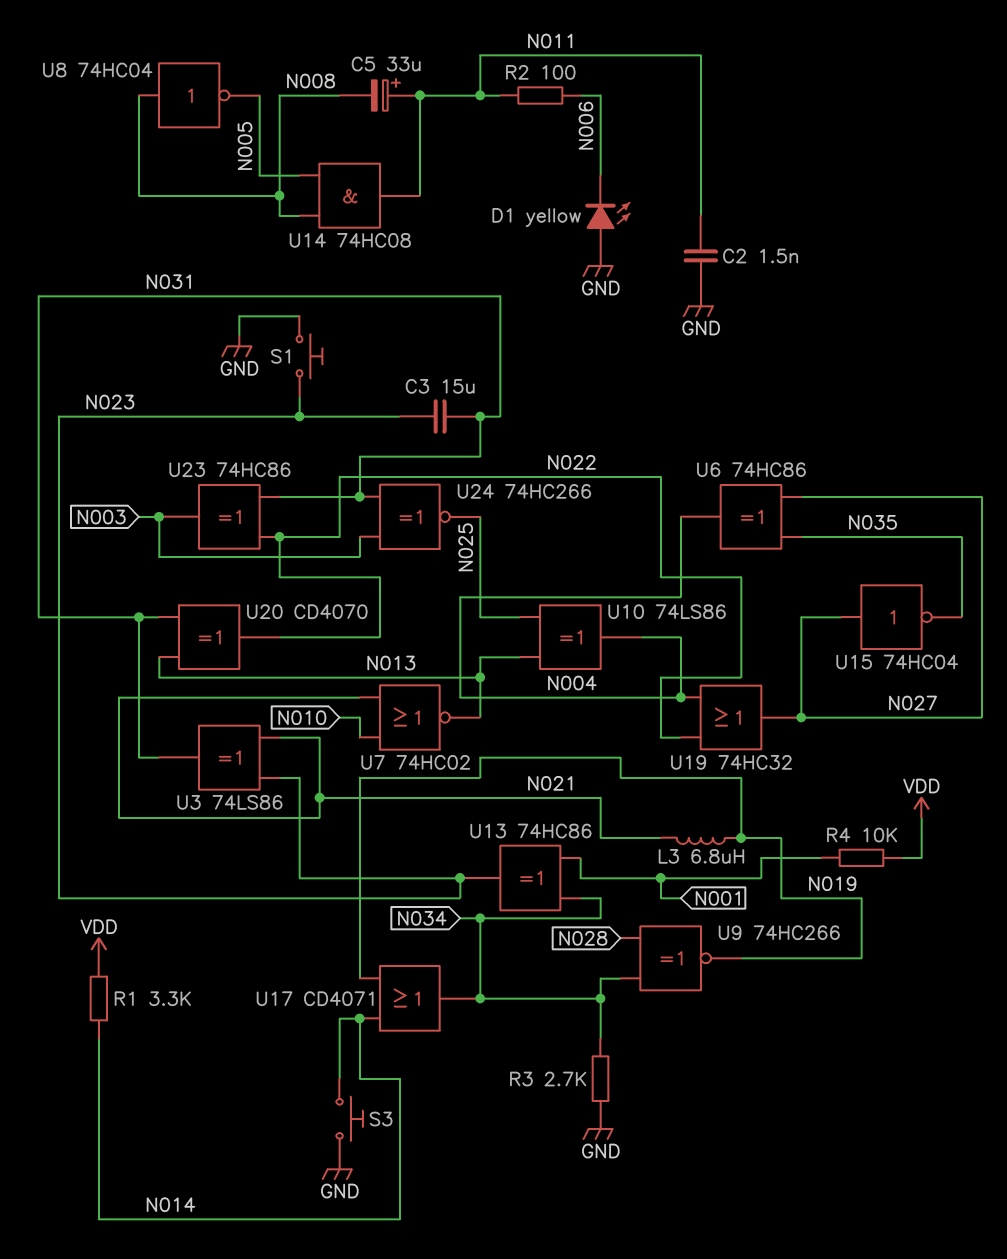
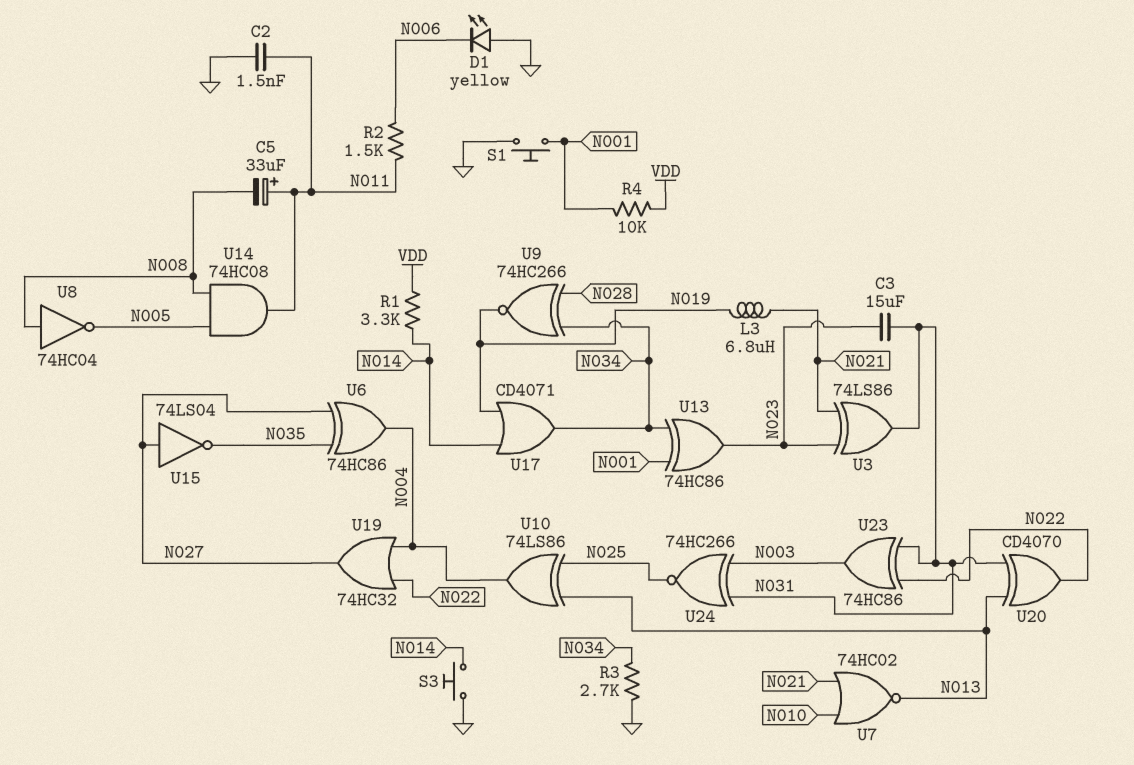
R2: 100 (N006, N011) -> 1.5k (N006, N011)
S1: button (GND, N023) -> button (GND, N001)
U15: NOT 74HC04 (in N027, out N035) -> NOT 74LS04 (in N027, out N035)

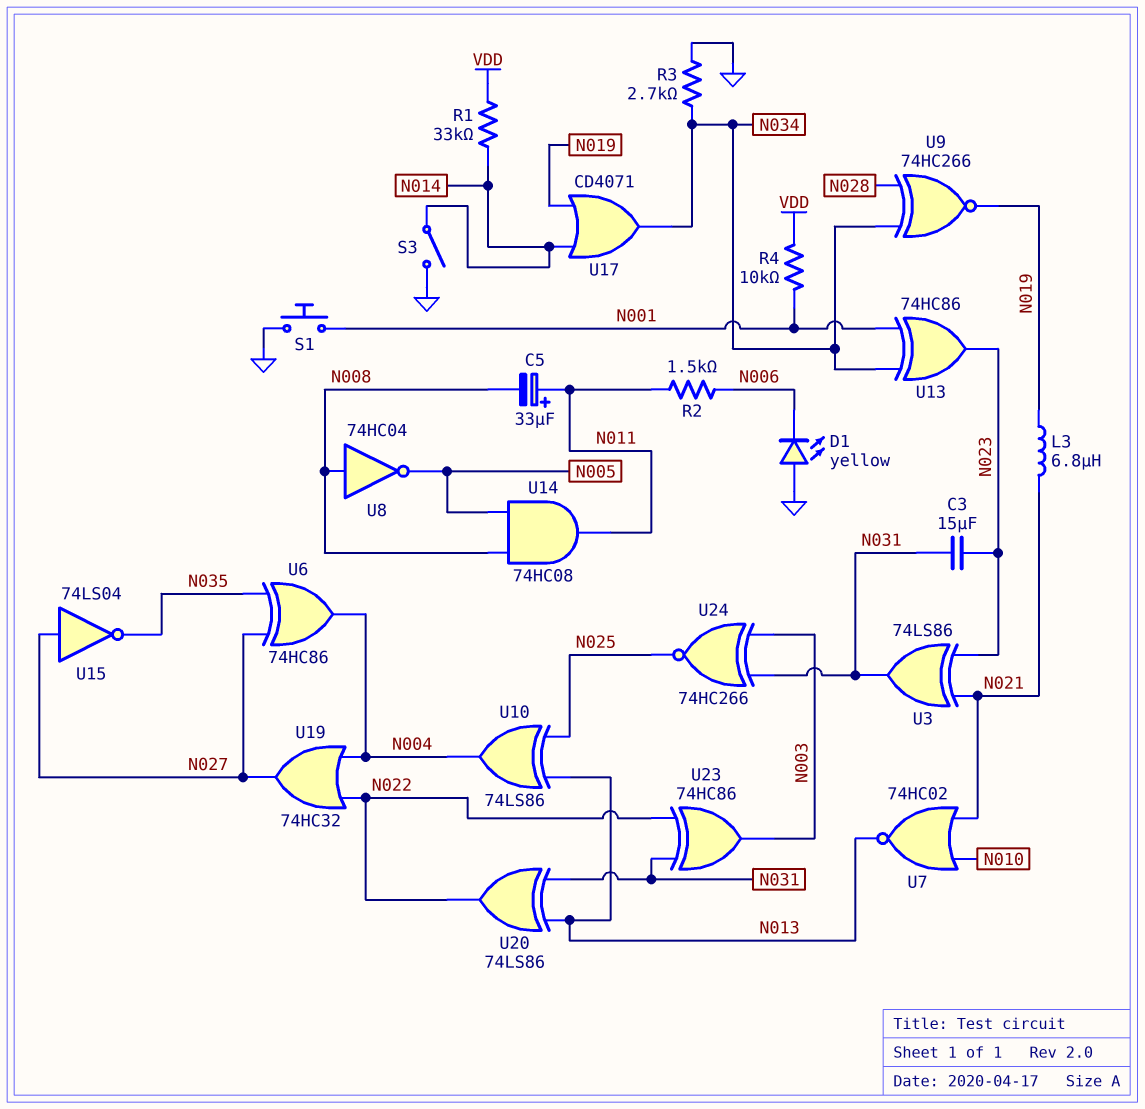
C2: 1.5nF (GND, N011) -> none
R1: 3.3k (N014, VDD) -> 33k (N014, VDD)
S3: button (GND, N014) -> switch (GND, N014)
U20: XOR CD4070 (in N013, in N031, out N022) -> XOR 74LS86 (in N013, in N031, out N022)

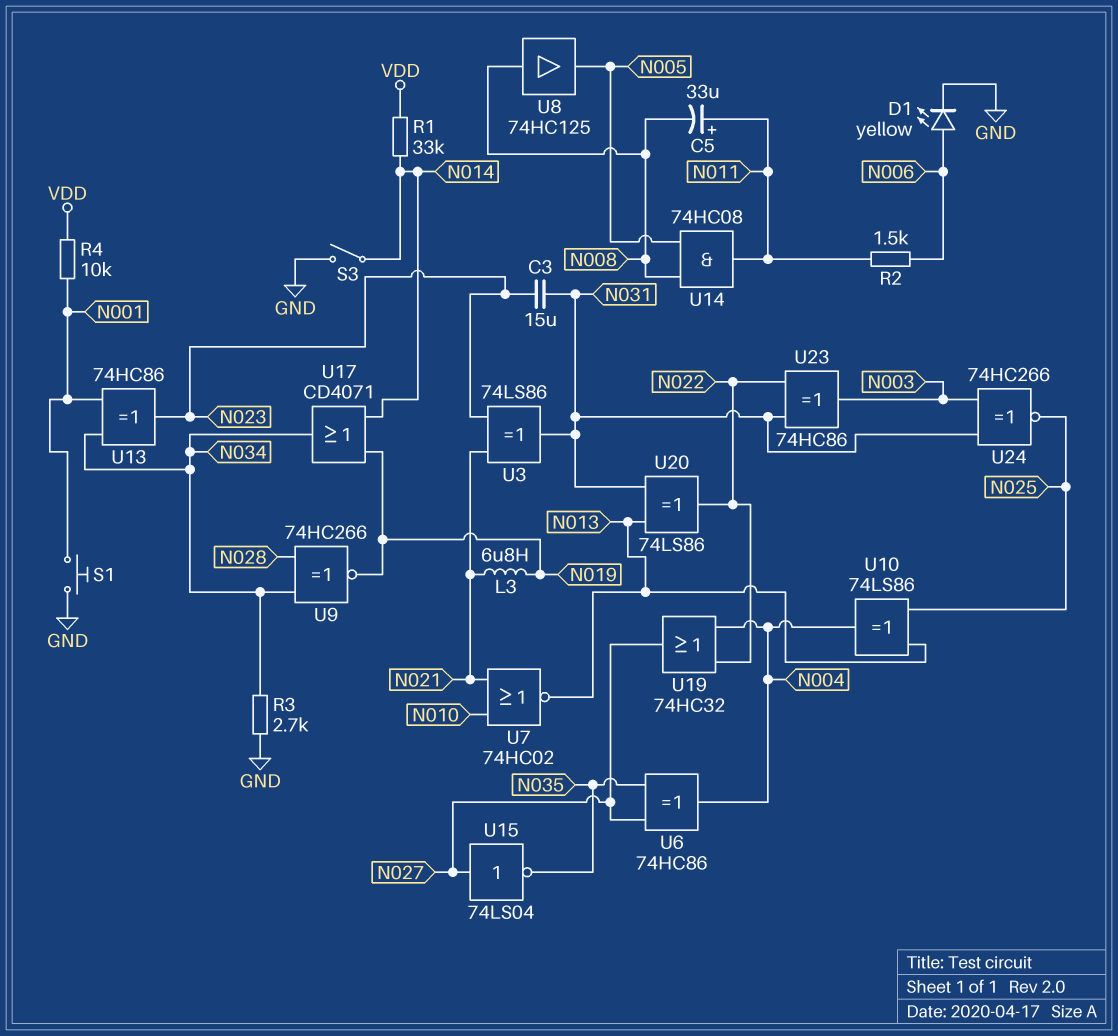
D1: LED yellow (A GND, K N006) -> LED yellow (A N006, K GND)
U8: NOT 74HC04 (in N008, out N005) -> buffer 74HC125 (in N008, out N005)

